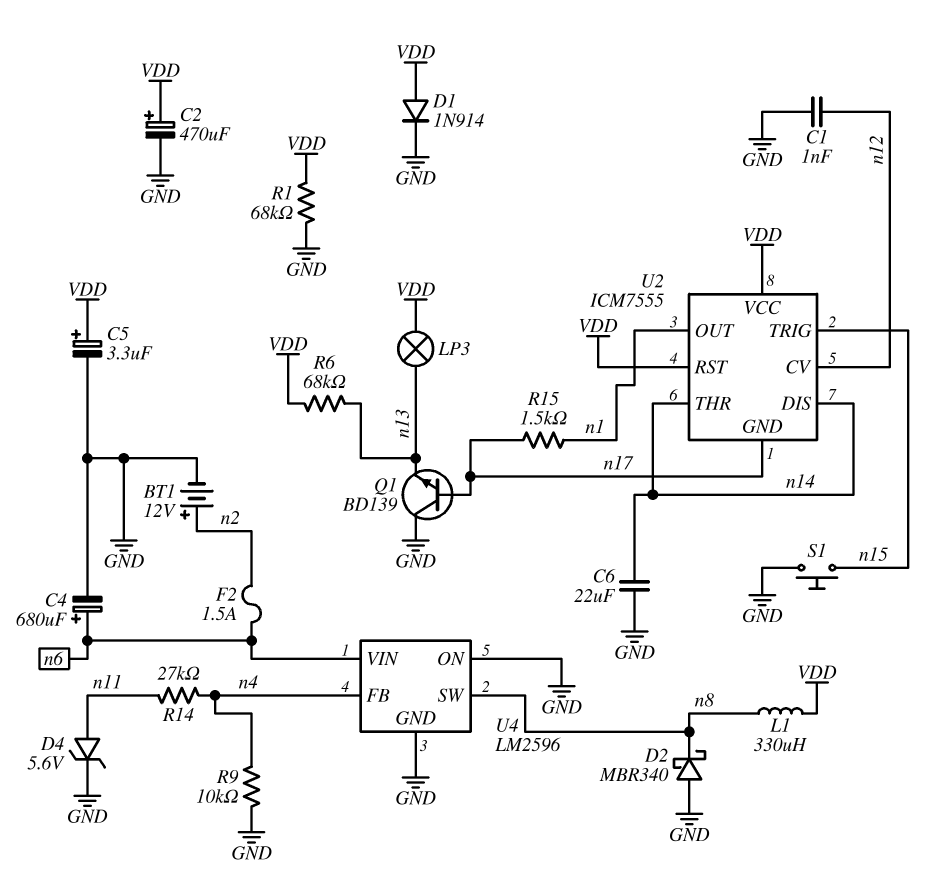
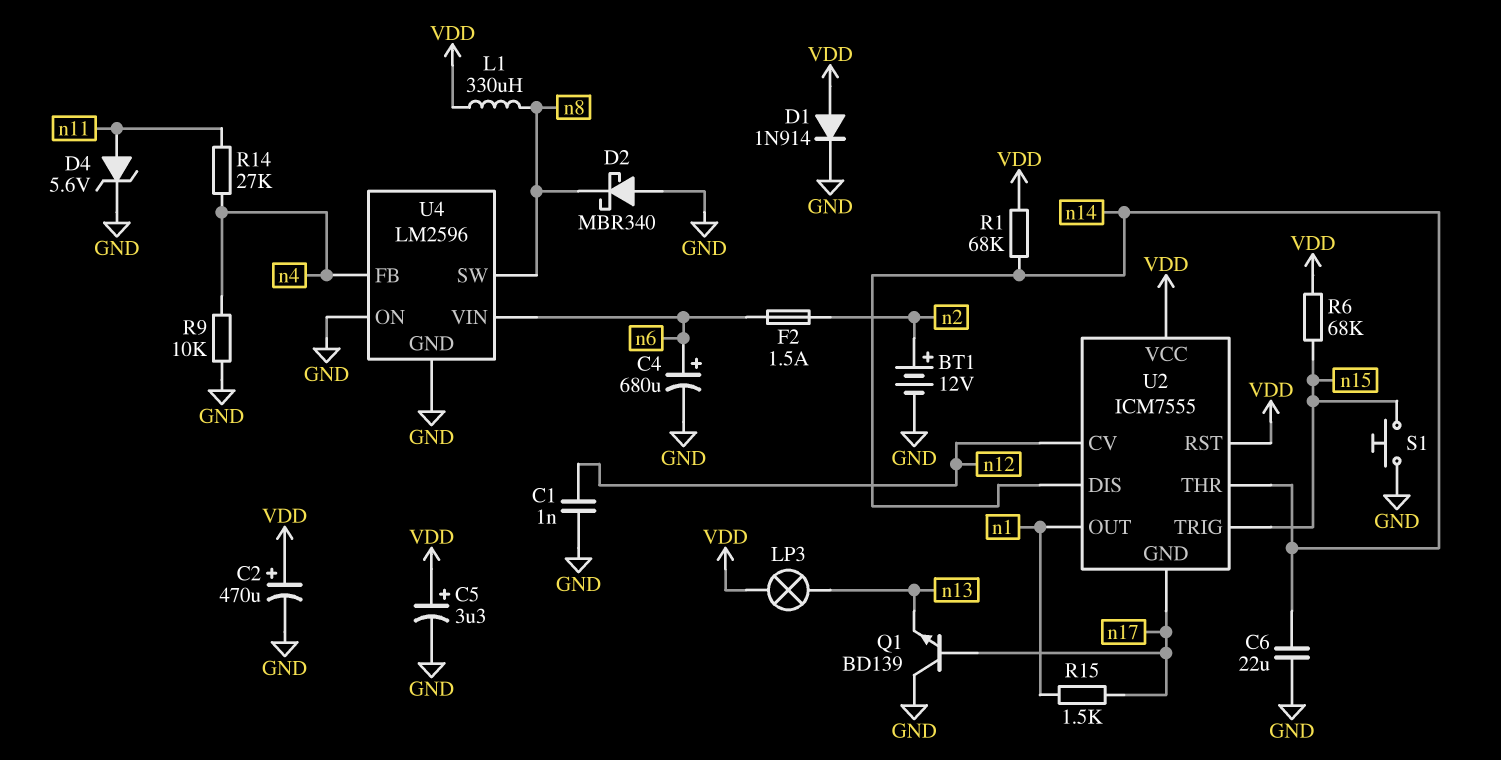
R1: 68k (GND, VDD) -> 68k (VDD, n14)
R6: 68k (VDD, n13) -> 68k (VDD, n15)

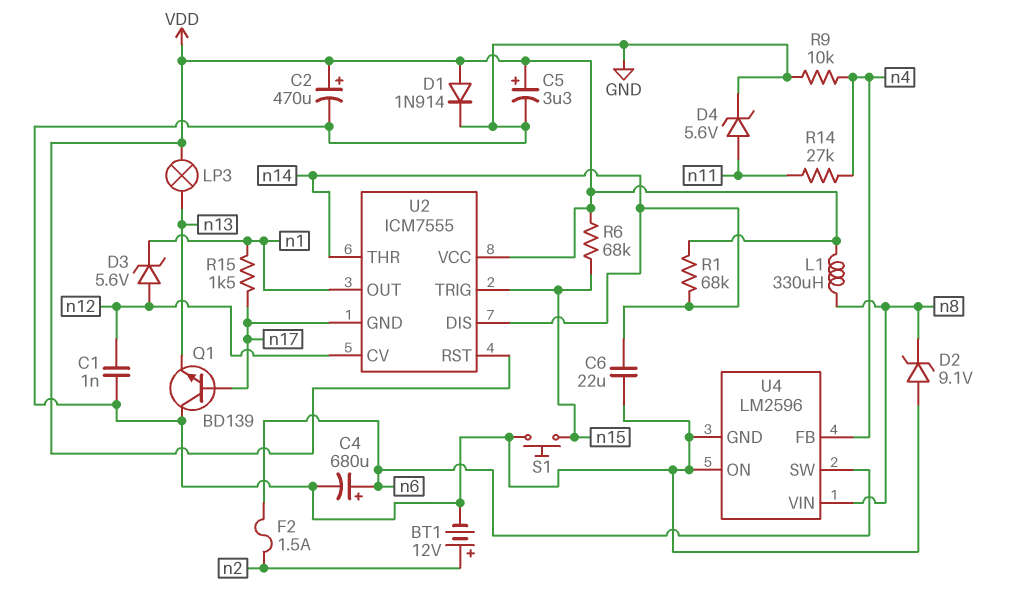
D2: schottky MBR340 (A GND, K n8) -> zener 9.1V (A GND, K n8)
D3: none -> zener 5.6V (A n12, K n1)
U4 pin SW: n8 -> n6
U4 pin VIN: n6 -> n8

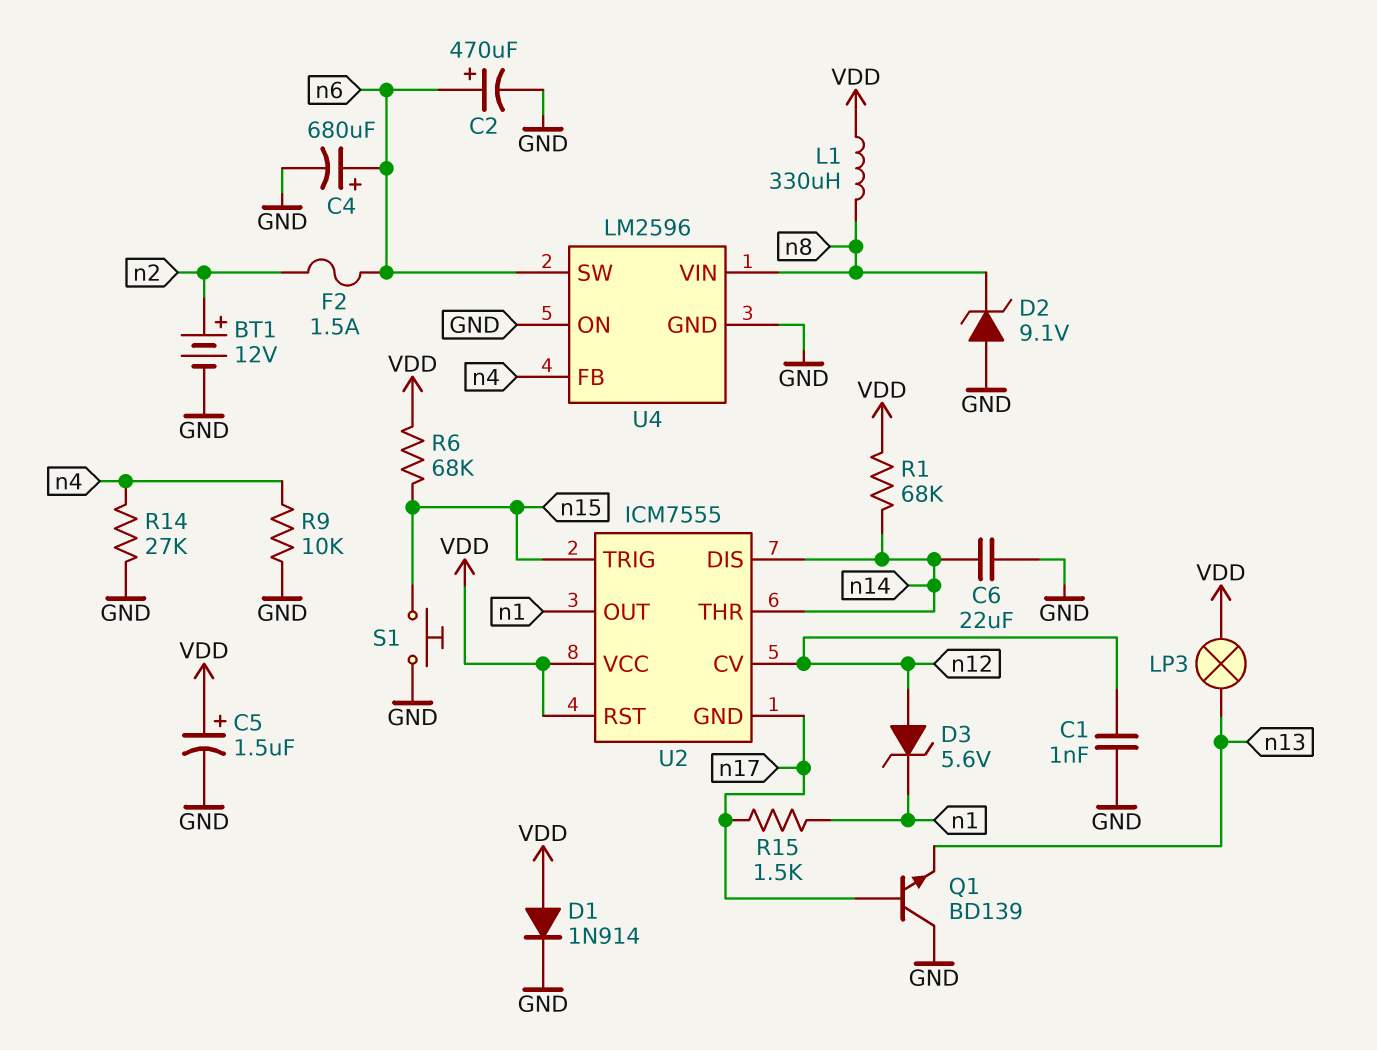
C2: 470uF (plus VDD, minus GND) -> 470uF (plus n6, minus GND)
C5: 3.3uF (plus VDD, minus GND) -> 1.5uF (plus VDD, minus GND)
D4: zener 5.6V (A n11, K GND) -> none
R14: 27k (n4, n11) -> 27k (GND, n4)

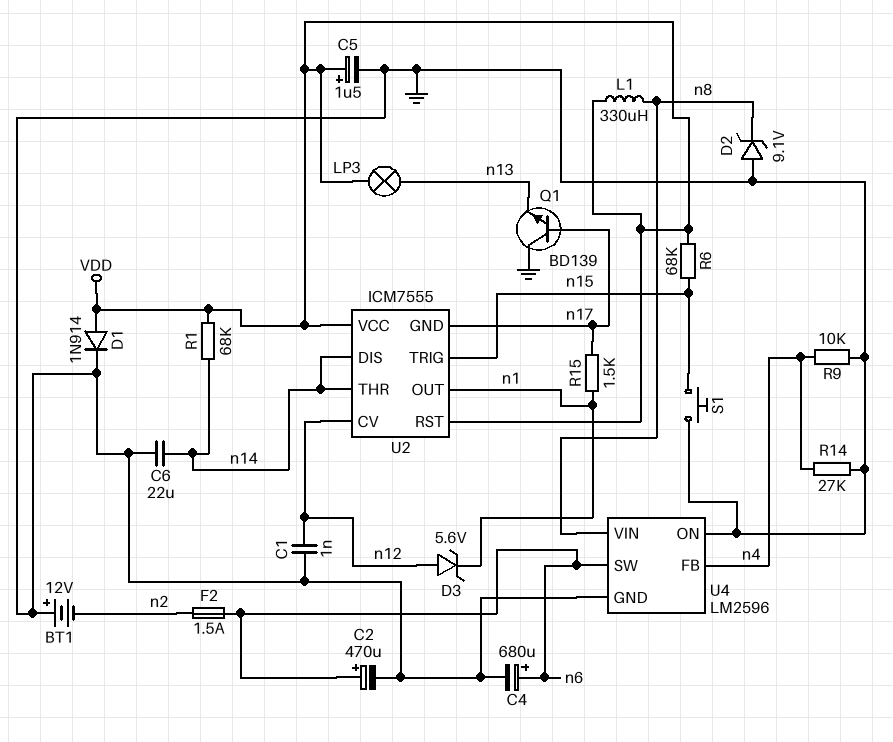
BT1: 12V (plus n2, minus GND) -> 12V (plus GND, minus n2)

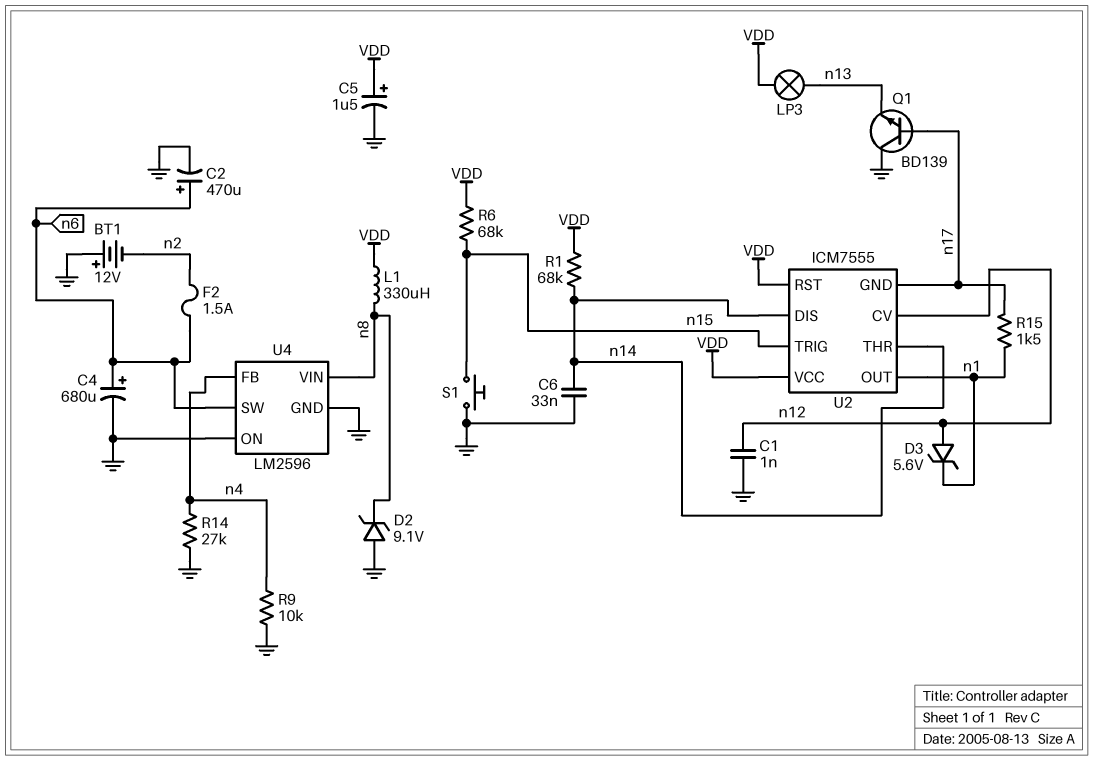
C6: 22uF (GND, n14) -> 33nF (GND, n14)
D1: diode 1N914 (A VDD, K GND) -> none

